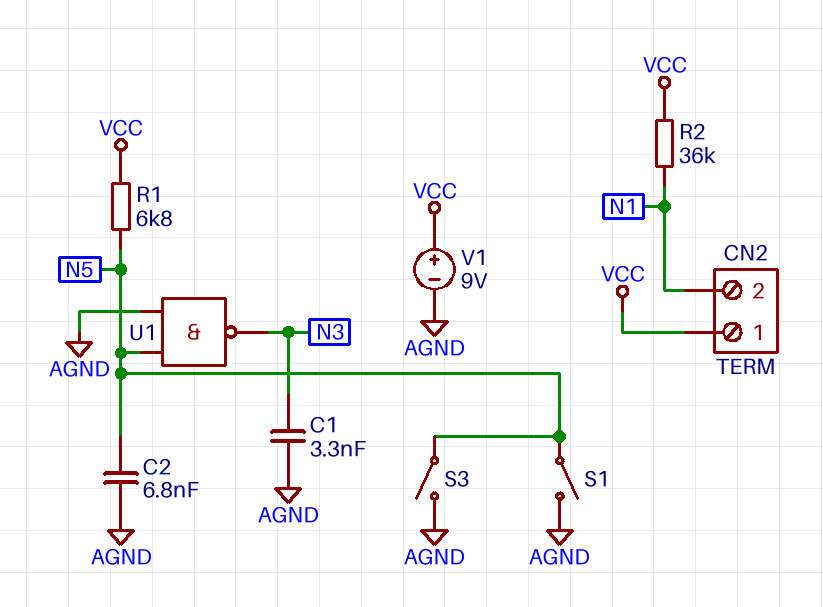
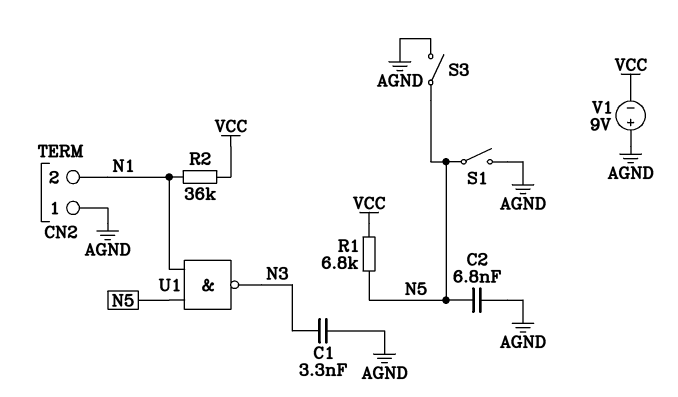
CN2 pin 1: VCC -> AGND
U1: NAND (in AGND, in N5, out N3) -> NAND (in N1, in N5, out N3)
V1: 9V (plus VCC, minus AGND) -> 9V (plus AGND, minus VCC)

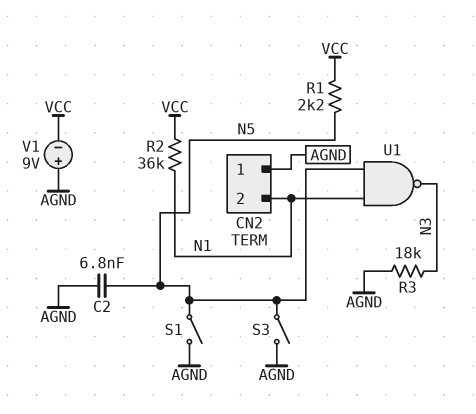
C1: 3.3nF (AGND, N3) -> none
R1: 6.8k (N5, VCC) -> 2.2k (N5, VCC)
R3: none -> 18k (AGND, N3)

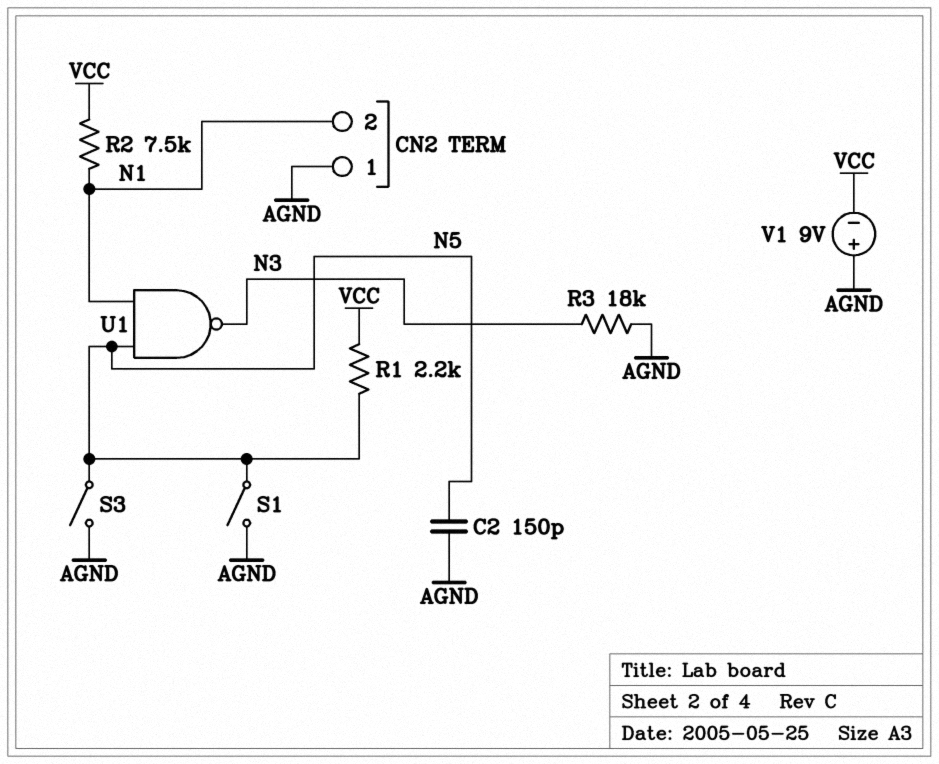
C2: 6.8nF (AGND, N5) -> 150pF (AGND, N5)
R2: 36k (N1, VCC) -> 7.5k (N1, VCC)

